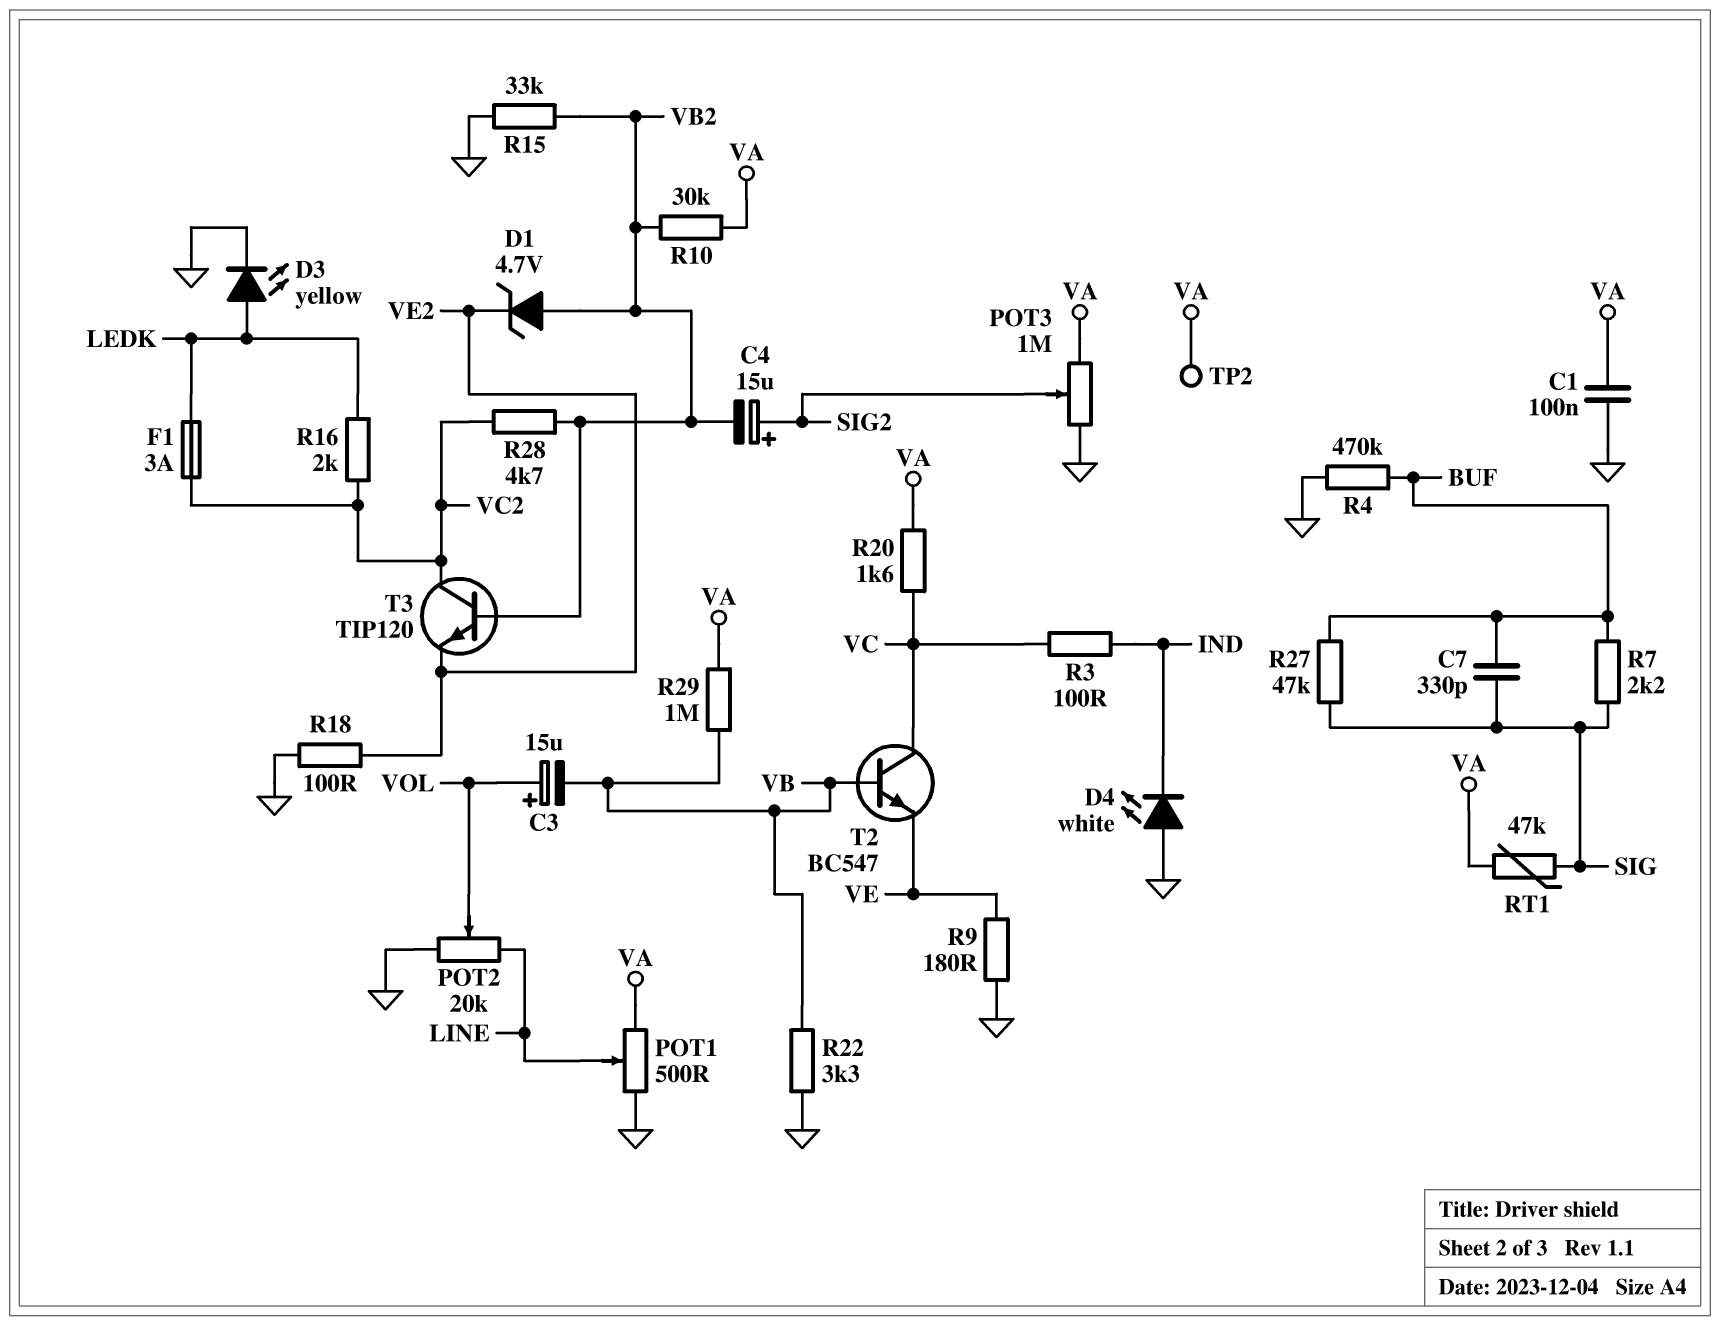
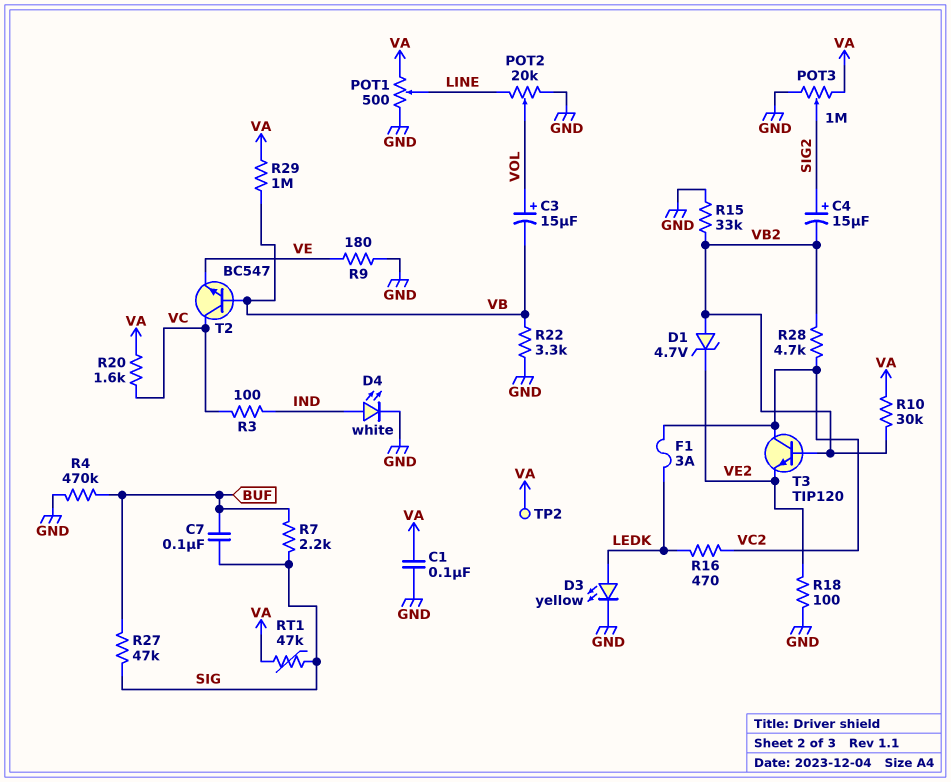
C7: 330pF (BUF, SIG) -> 100nF (BUF, SIG)
D4: LED white (A GND, K IND) -> LED white (A IND, K GND)
R16: 2k (LEDK, VC2) -> 470 (LEDK, VC2)

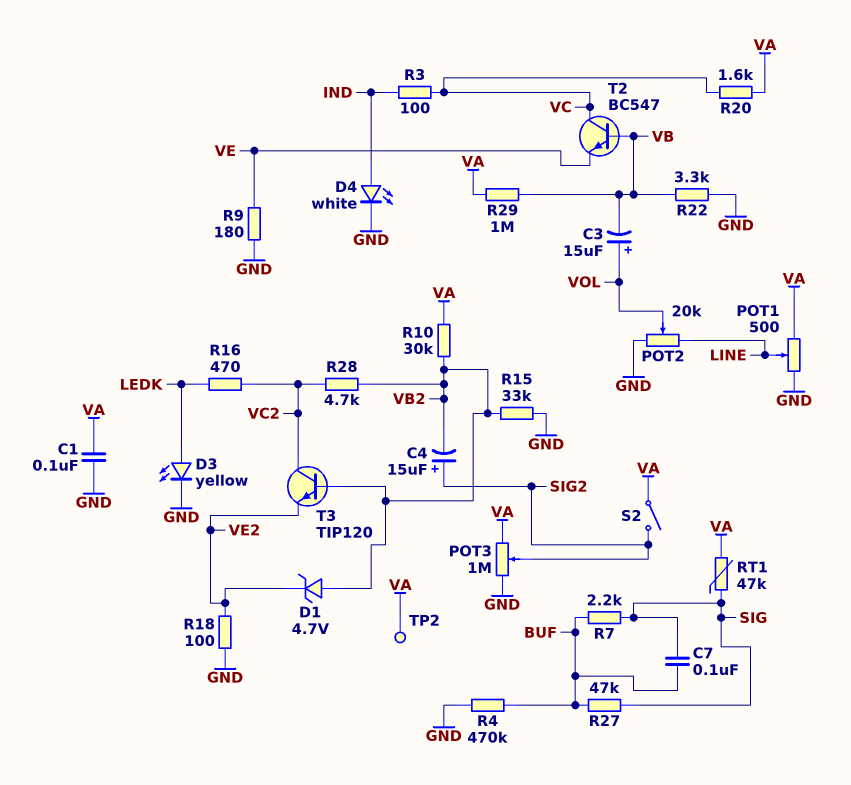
F1: 3A (LEDK, VC2) -> none
S2: none -> switch (SIG2, VA)

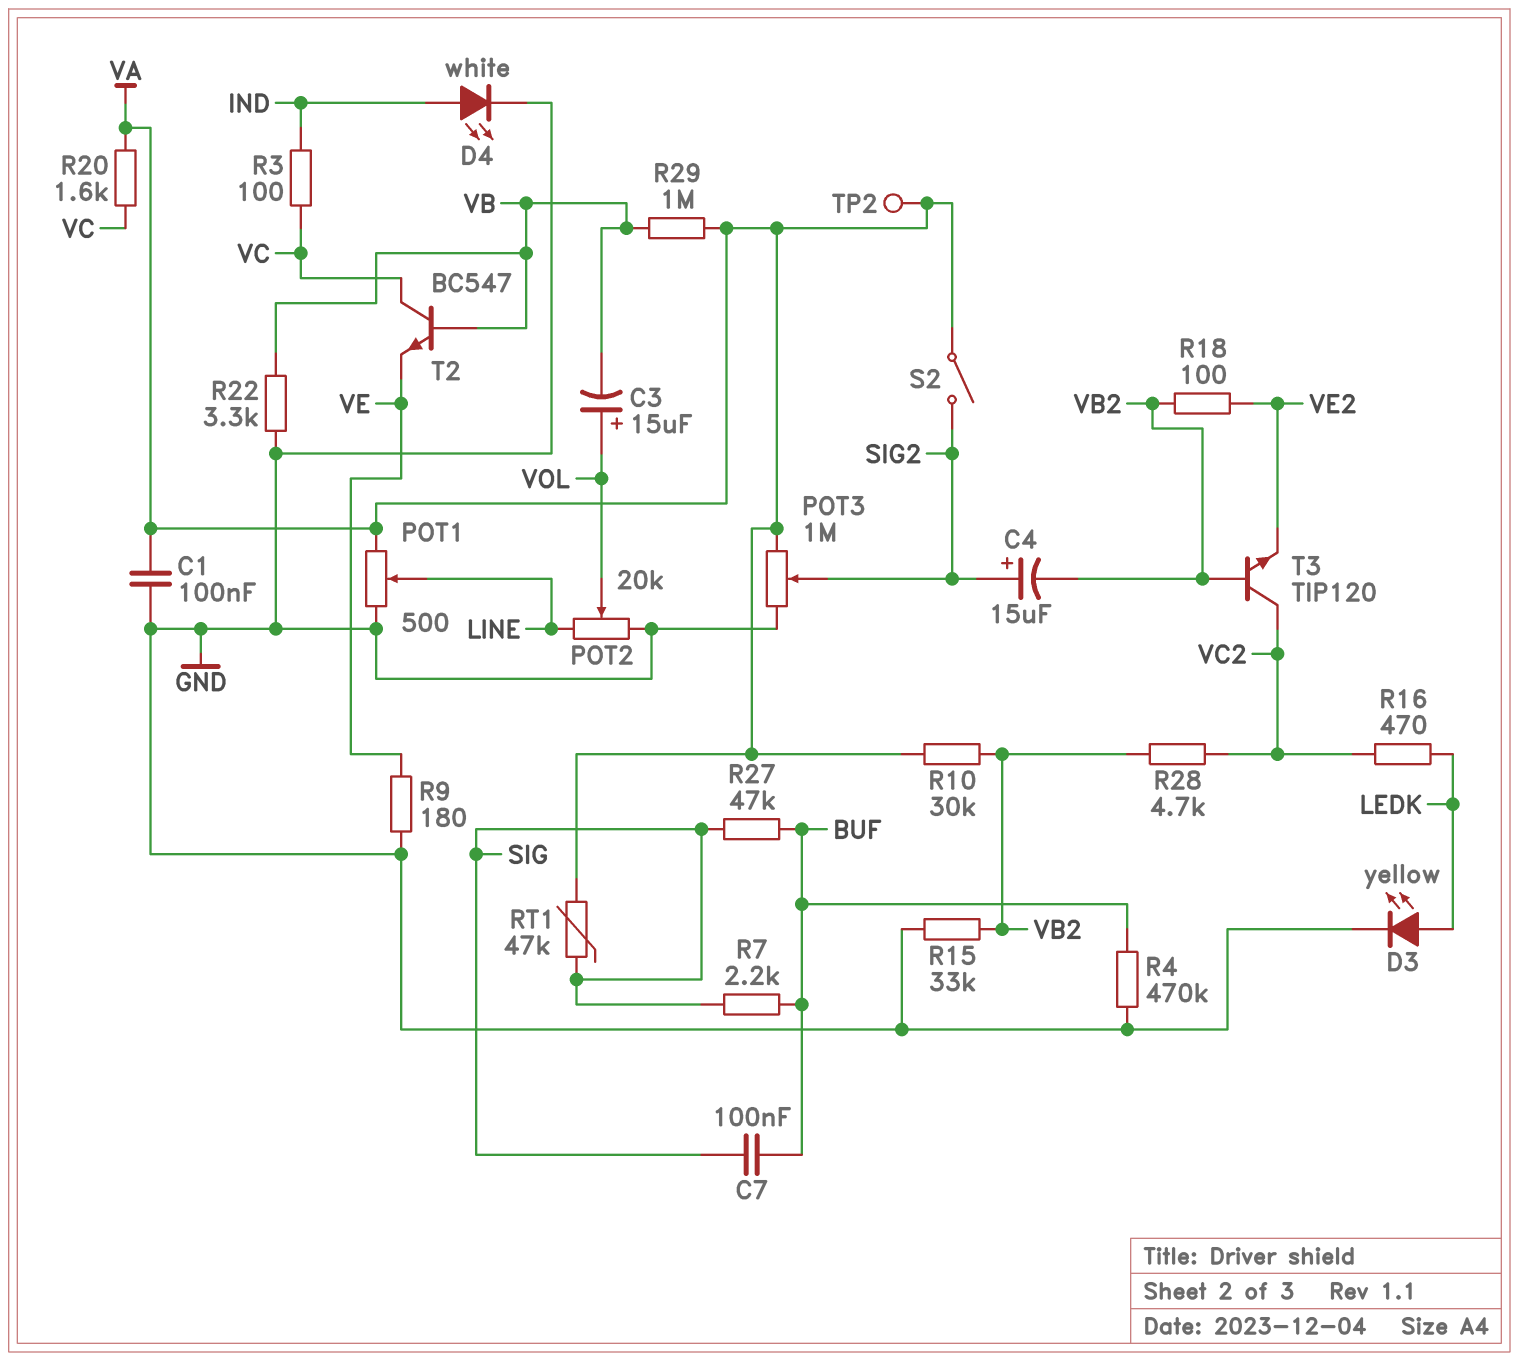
D1: zener 4.7V (A VB2, K VE2) -> none
R18: 100 (GND, VE2) -> 100 (VB2, VE2)

